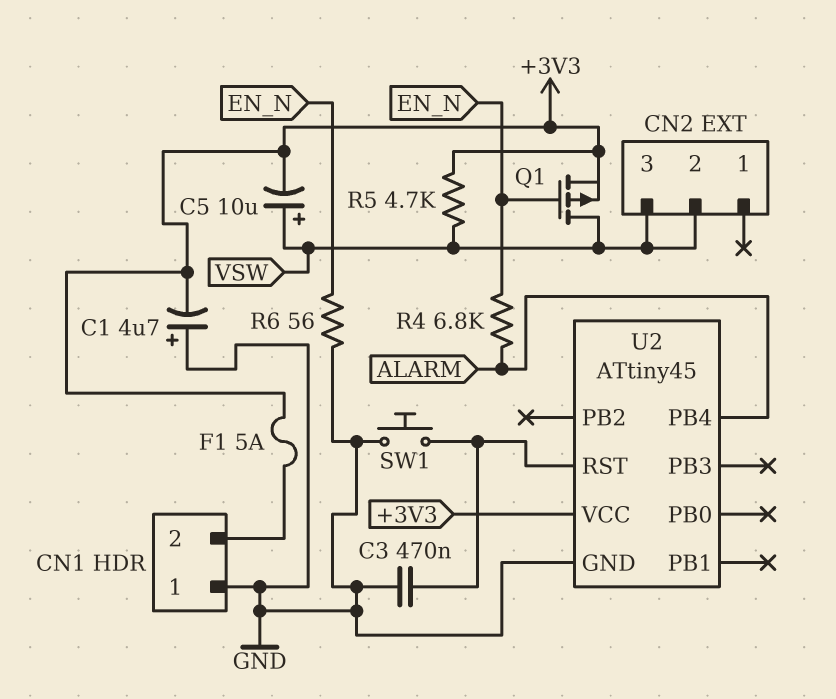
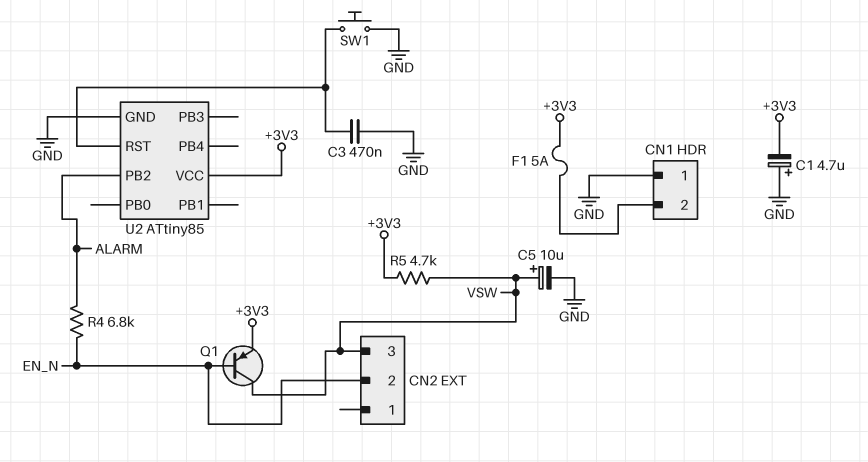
C5: 10uF (plus VSW, minus +3V3) -> 10uF (plus VSW, minus GND)
CN2 pin 2: VSW -> EN_N
Q1: PMOS (G EN_N, D VSW, S +3V3) -> PNP (B EN_N, C VSW, E +3V3)
R6: 56 (EN_N, GND) -> none
U2: ATtiny45 -> ATtiny85
U2 pin PB2: none -> ALARM
U2 pin PB4: ALARM -> none

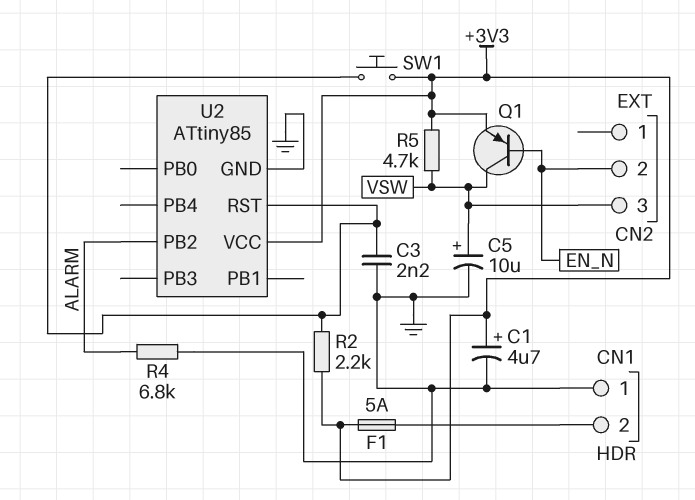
C1: 4.7uF (plus GND, minus +3V3) -> 4.7uF (plus +3V3, minus GND)
C3: 470nF (GND, U2/RST) -> 2.2nF (GND, U2/RST)
R2: none -> 2.2k (+3V3, U2/RST)
R4: 6.8k (ALARM, EN_N) -> 6.8k (ALARM, GND)
SW1: button (GND, U2/RST) -> button (+3V3, U2/RST)

